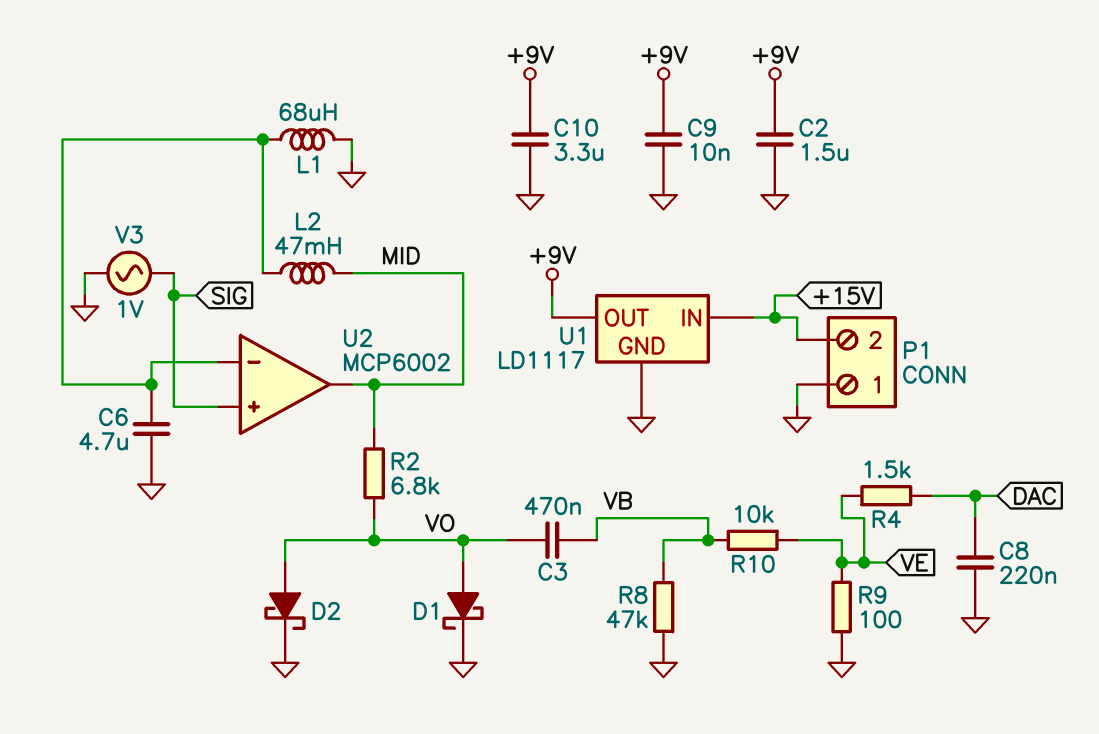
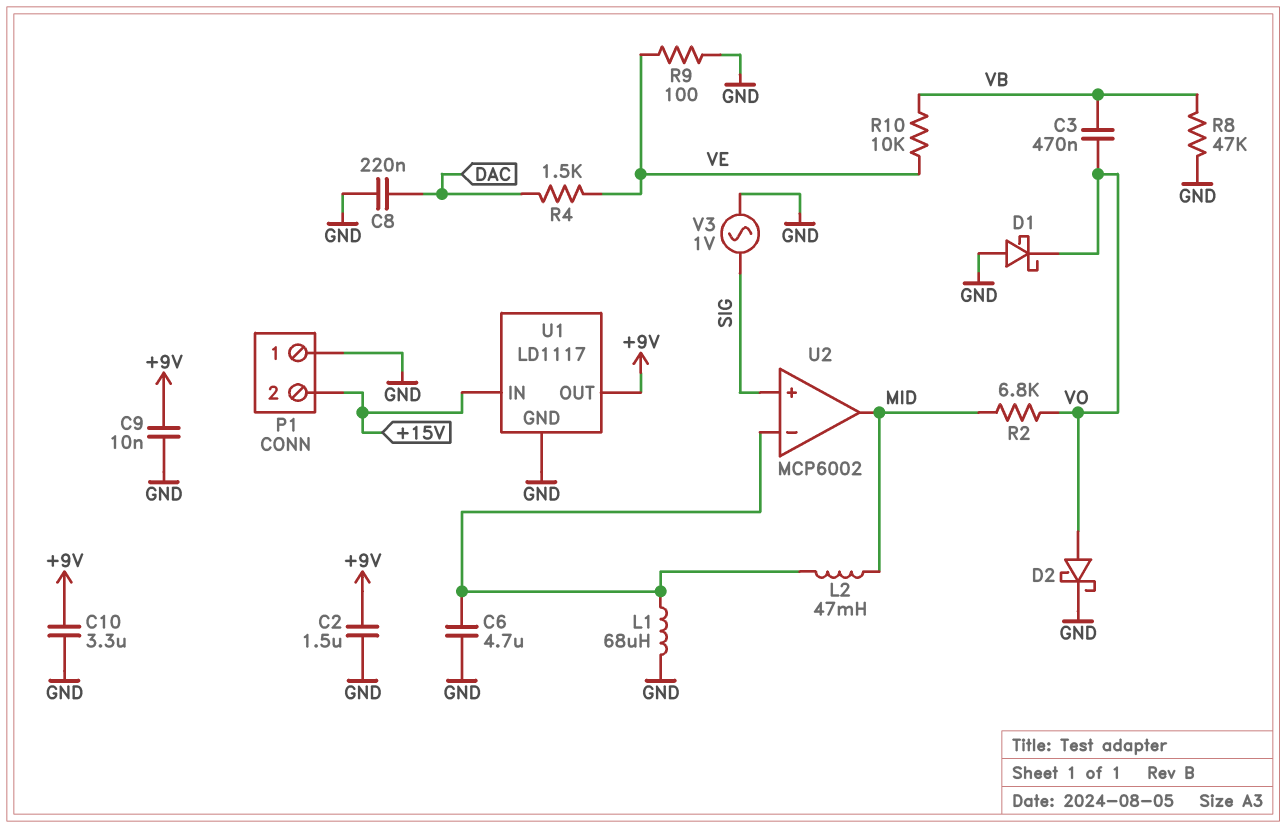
D1: schottky (A VO, K GND) -> schottky (A GND, K VO)

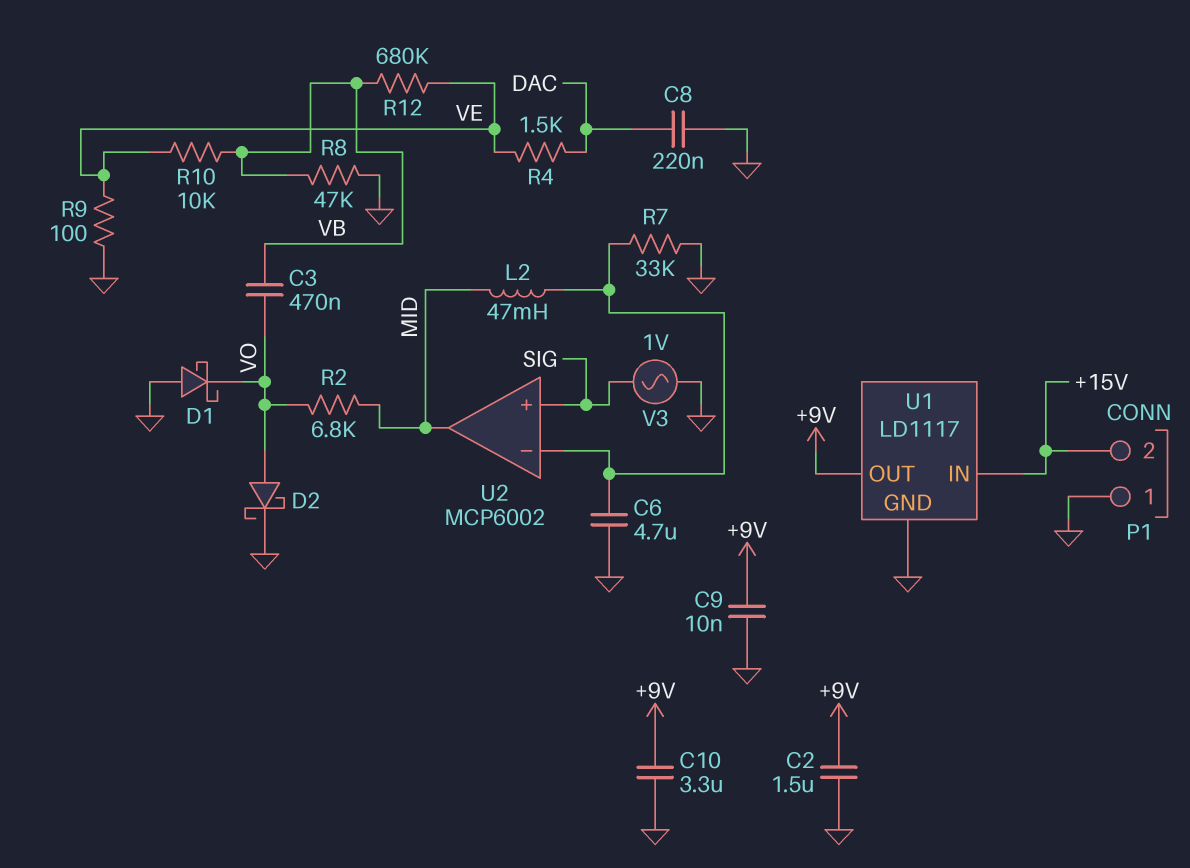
L1: 68uH (GND, U2/in-) -> none
R7: none -> 33k (GND, U2/in-)
R12: none -> 680k (VB, VE)

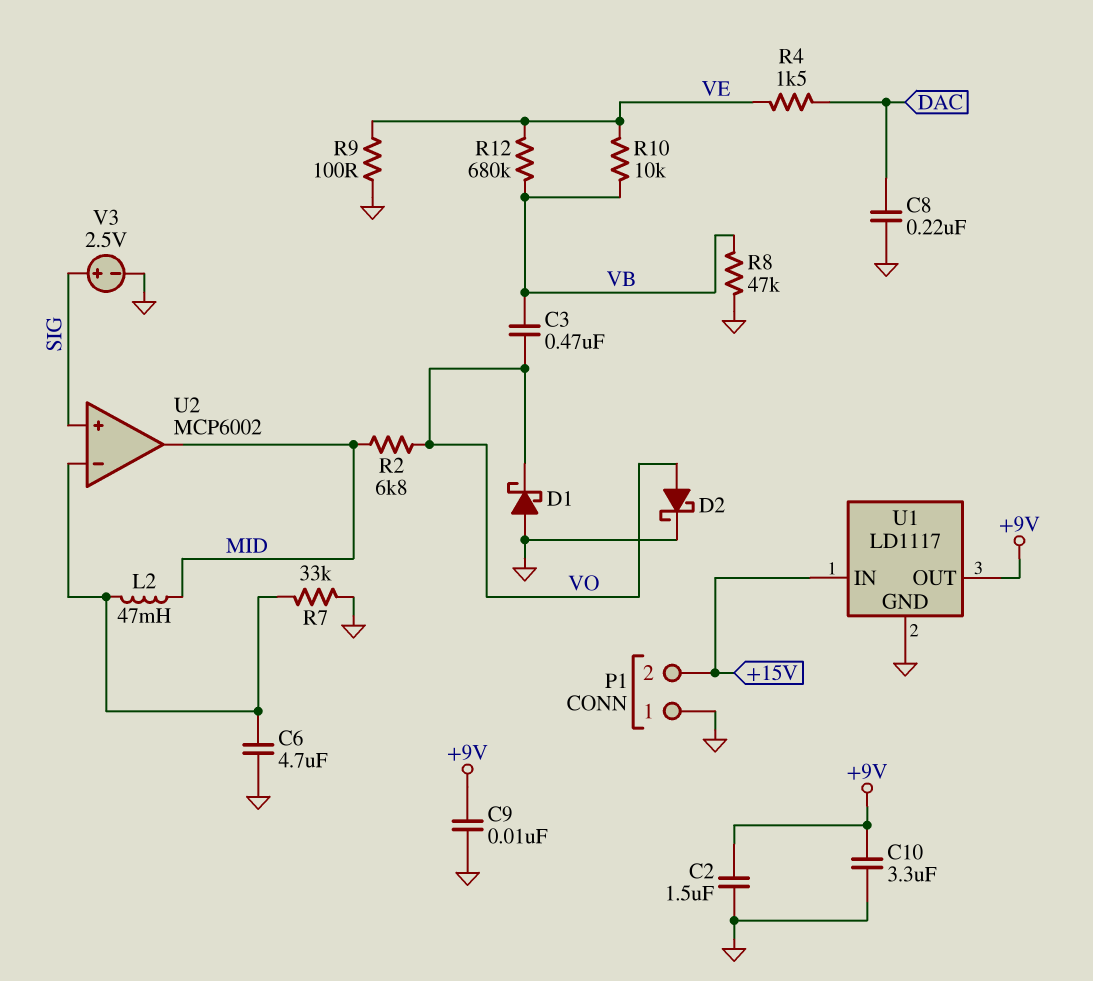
V3: AC 1V (GND, SIG) -> 2.5V (plus SIG, minus GND)

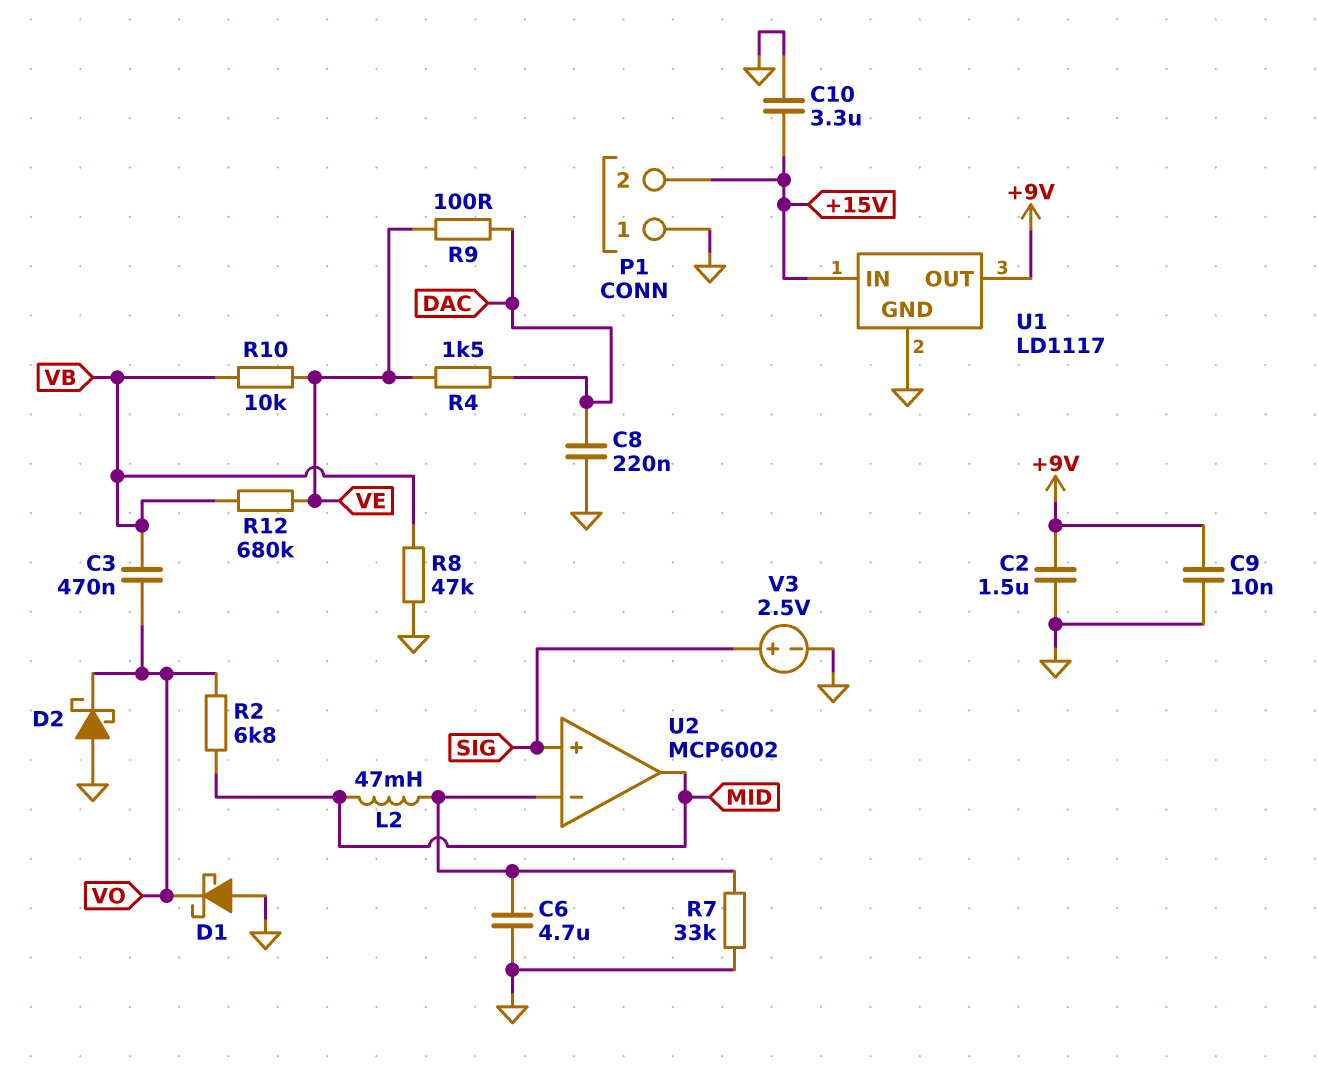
C10: 3.3uF (+9V, GND) -> 3.3uF (+15V, GND)
D2: schottky (A VO, K GND) -> schottky (A GND, K VO)
R9: 100 (GND, VE) -> 100 (DAC, VE)

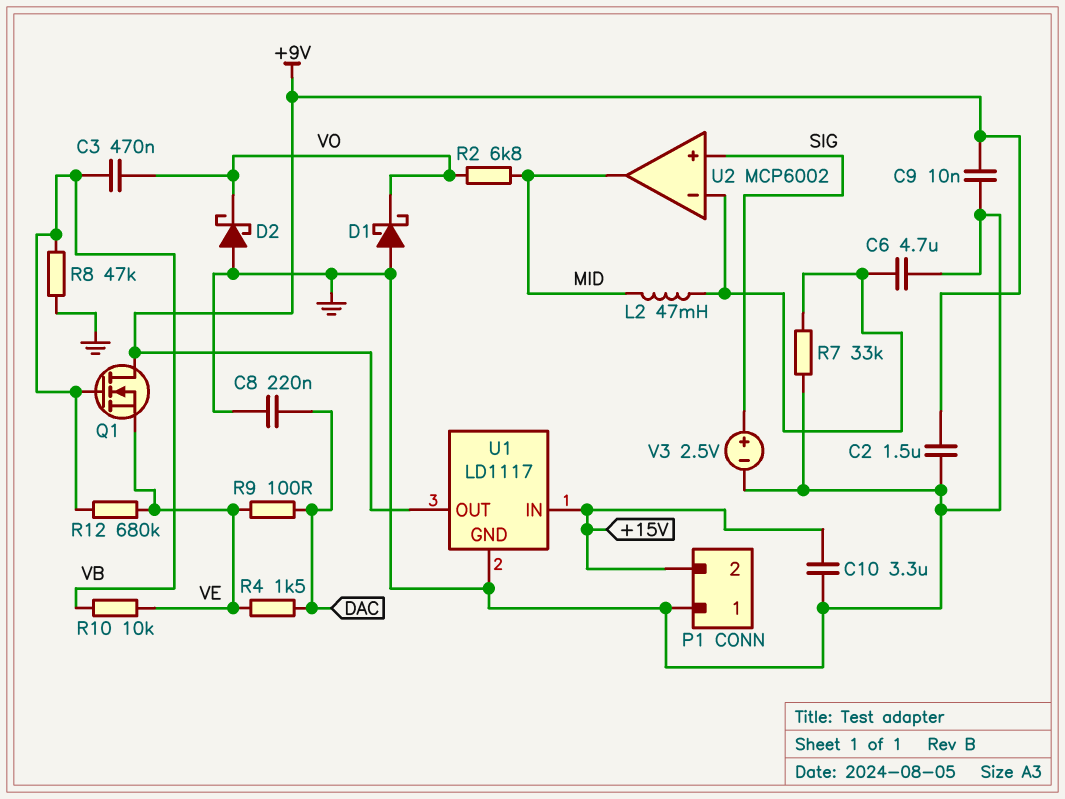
Q1: none -> NMOS (G VB, D +9V, S VE)

